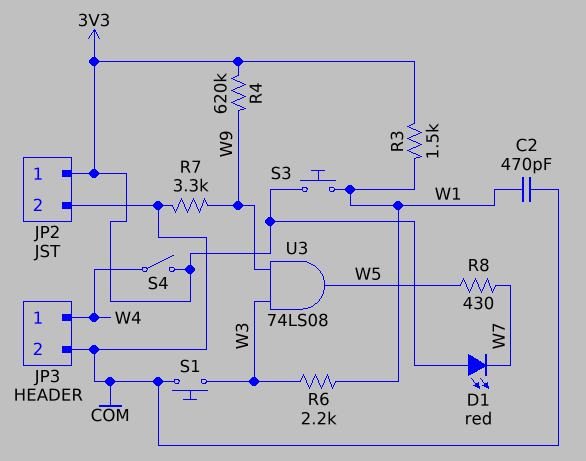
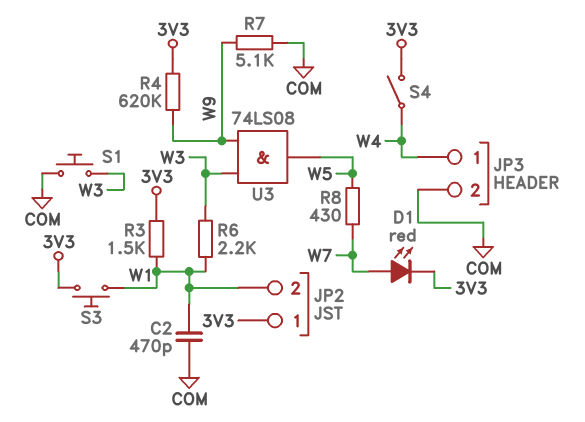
D1: LED red (A 3V3, K W7) -> LED red (A W7, K 3V3)
JP2 pin 2: COM -> W1
R7: 3.3k (COM, W9) -> 5.1k (COM, W9)

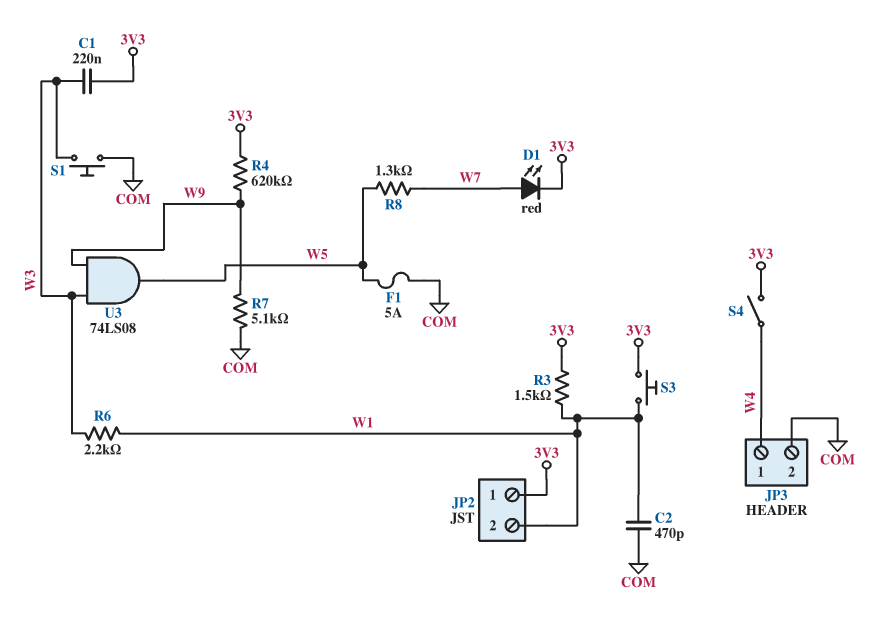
C1: none -> 220nF (3V3, W3)
F1: none -> 5A (COM, W5)
R8: 430 (W5, W7) -> 1.3k (W5, W7)

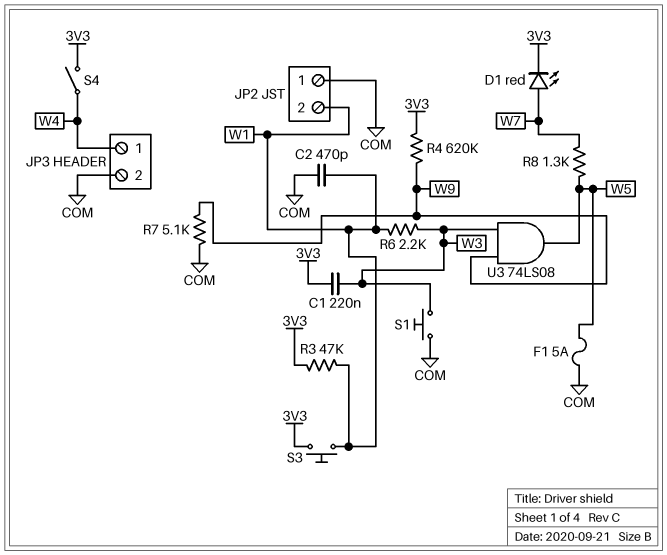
JP2 pin 1: 3V3 -> COM
R3: 1.5k (3V3, W1) -> 47k (3V3, W1)

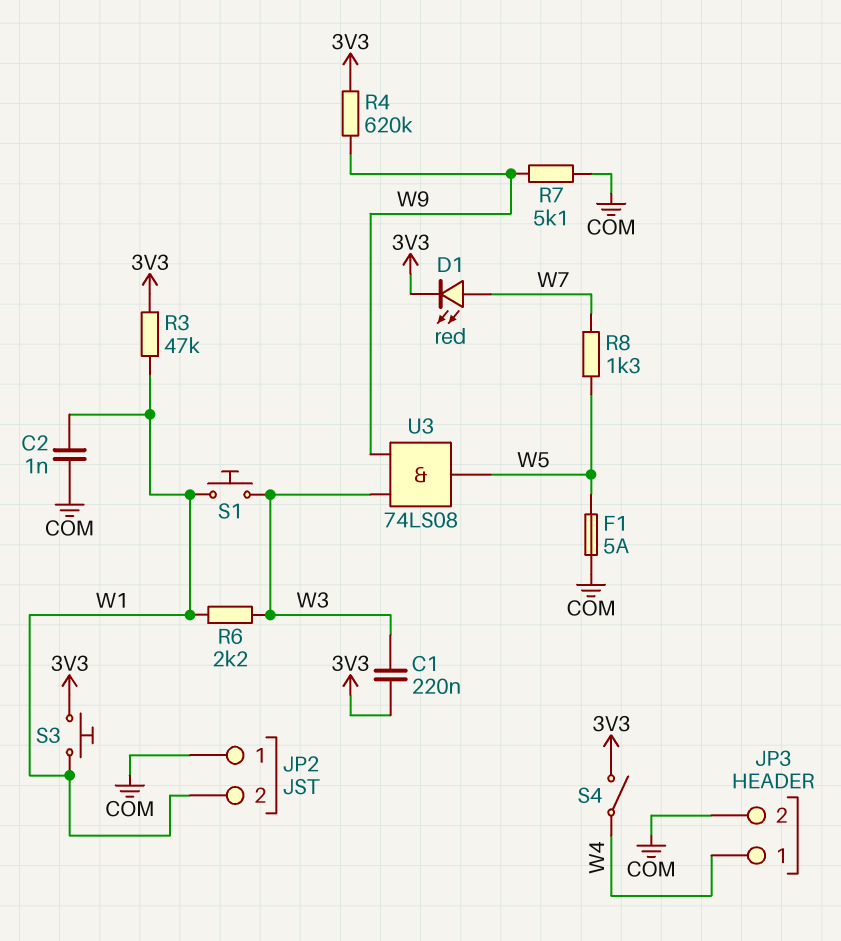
C2: 470pF (COM, W1) -> 1nF (COM, W1)
S1: button (COM, W3) -> button (W1, W3)

